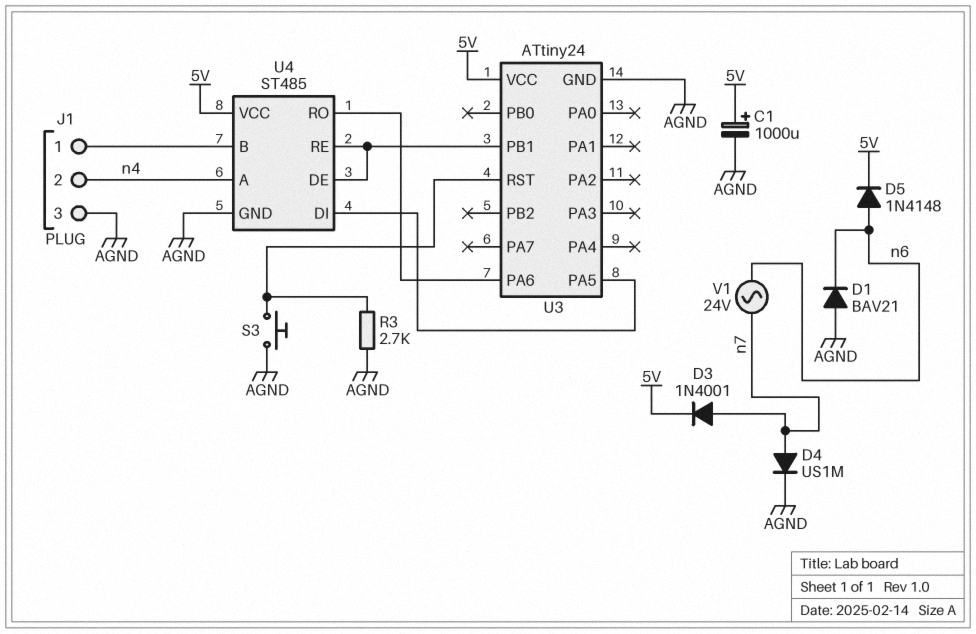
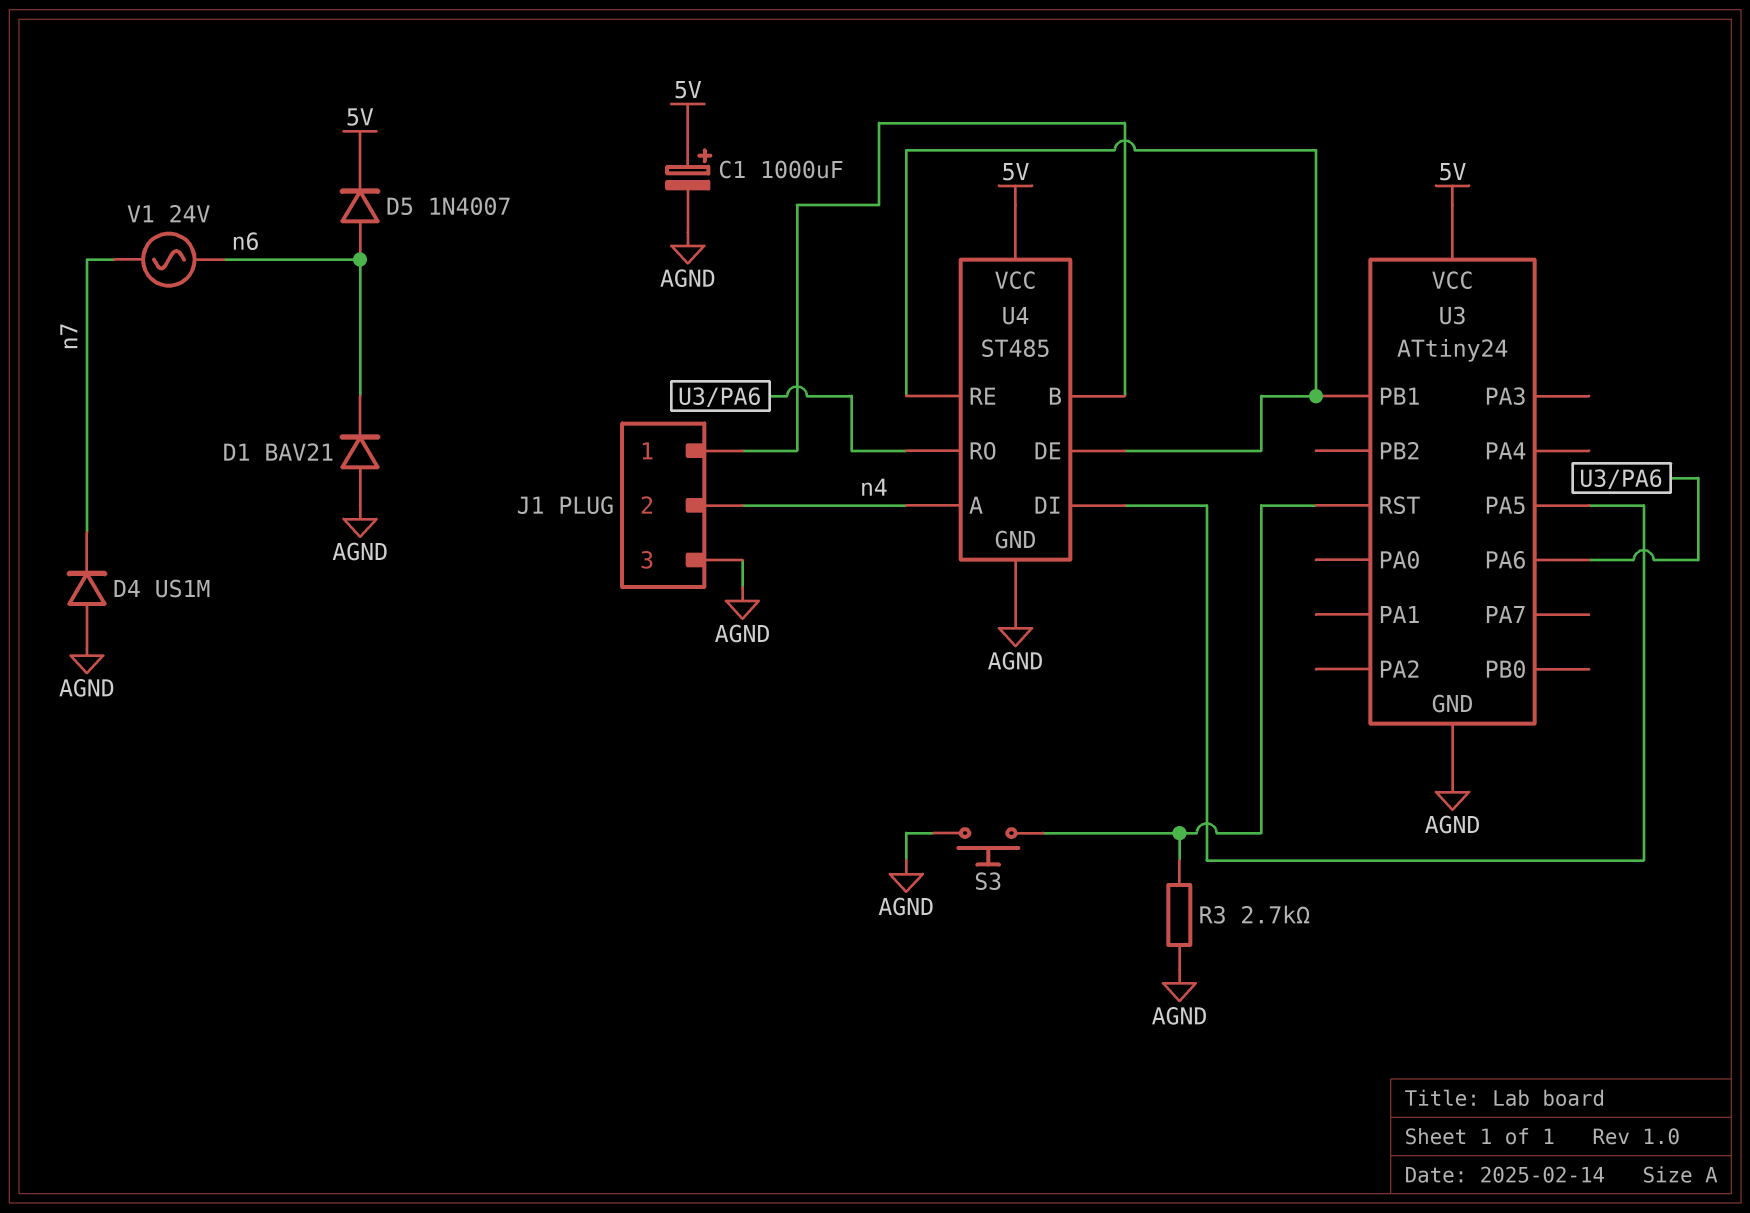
D3: diode 1N4001 (A n7, K 5V) -> none
D4: diode US1M (A n7, K AGND) -> diode US1M (A AGND, K n7)
D5: diode 1N4148 (A n6, K 5V) -> diode 1N4007 (A n6, K 5V)

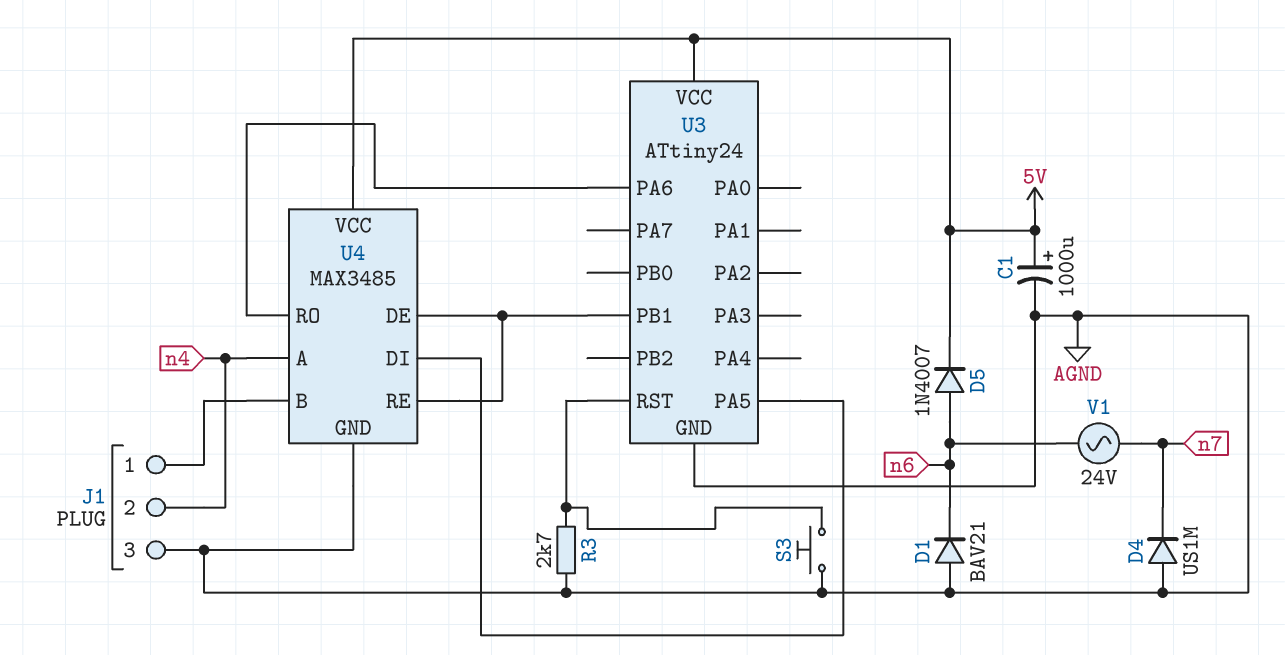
U4: ST485 -> MAX3485

